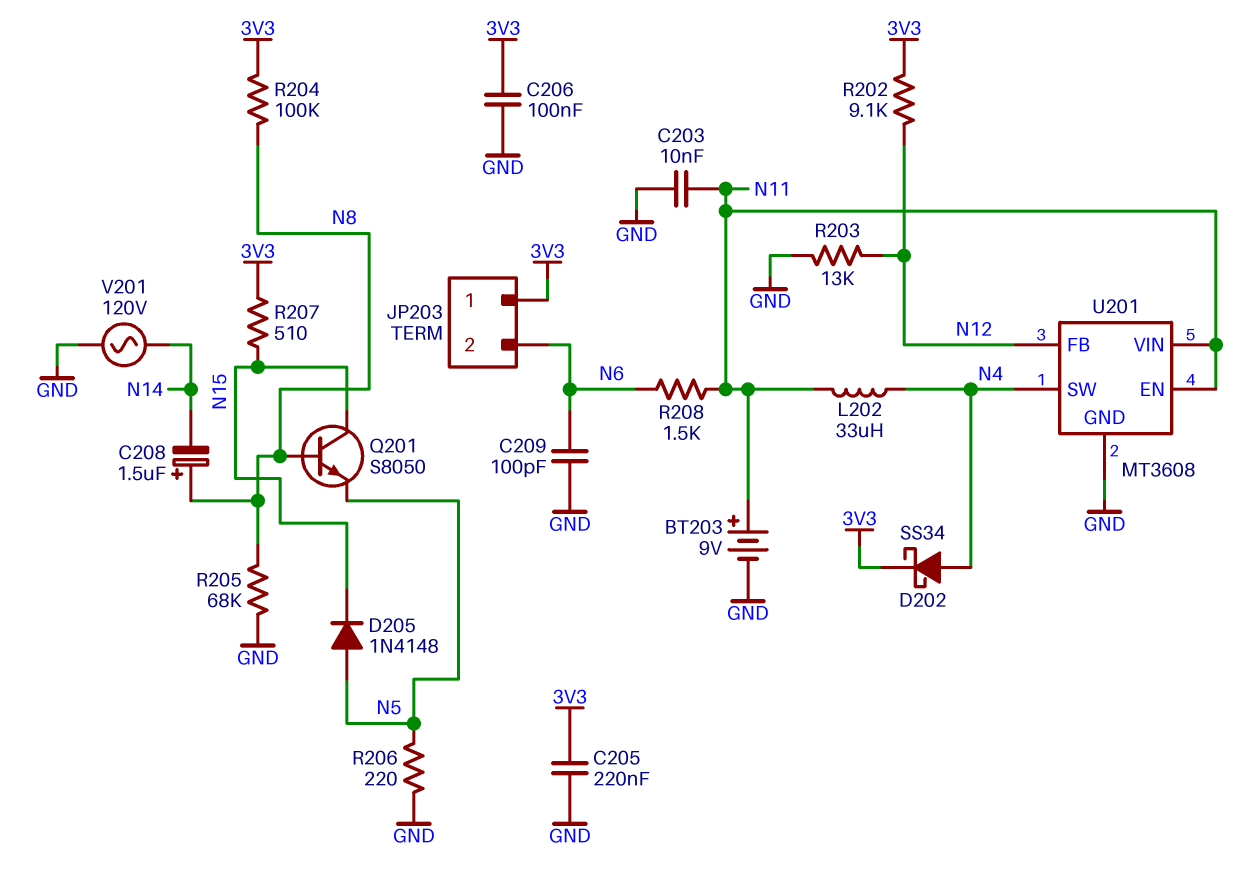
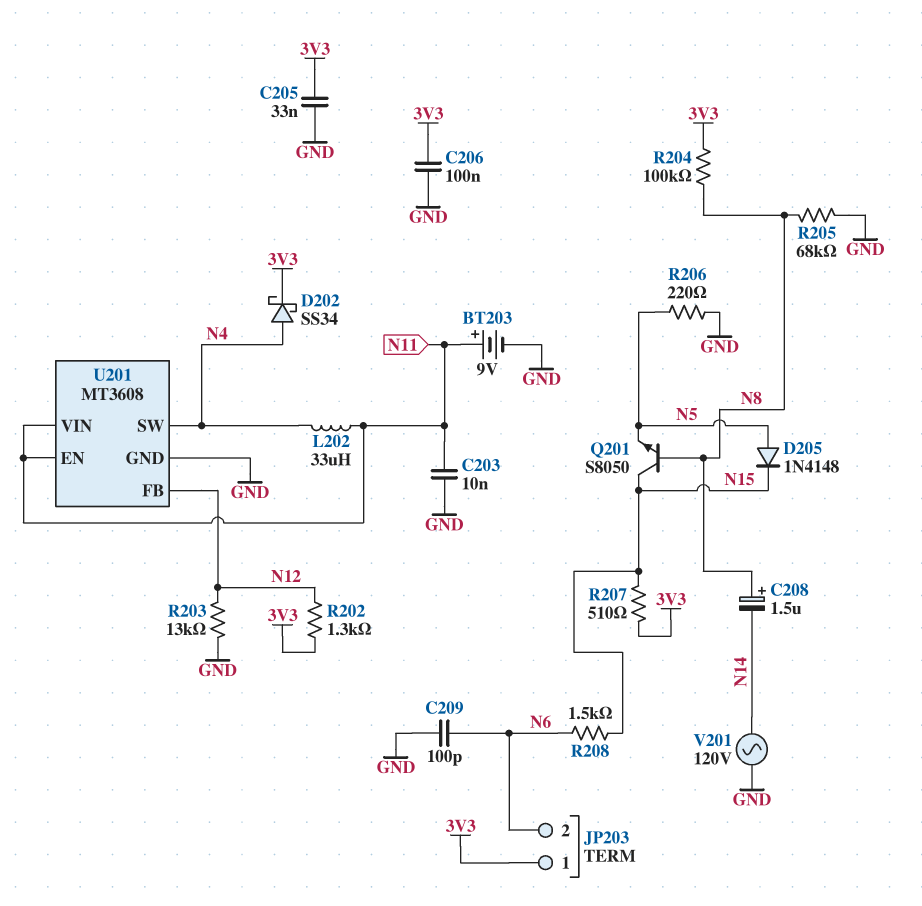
C205: 220nF (3V3, GND) -> 33nF (3V3, GND)
R202: 9.1k (3V3, N12) -> 1.3k (3V3, N12)
R208: 1.5k (N6, N11) -> 1.5k (N6, N15)

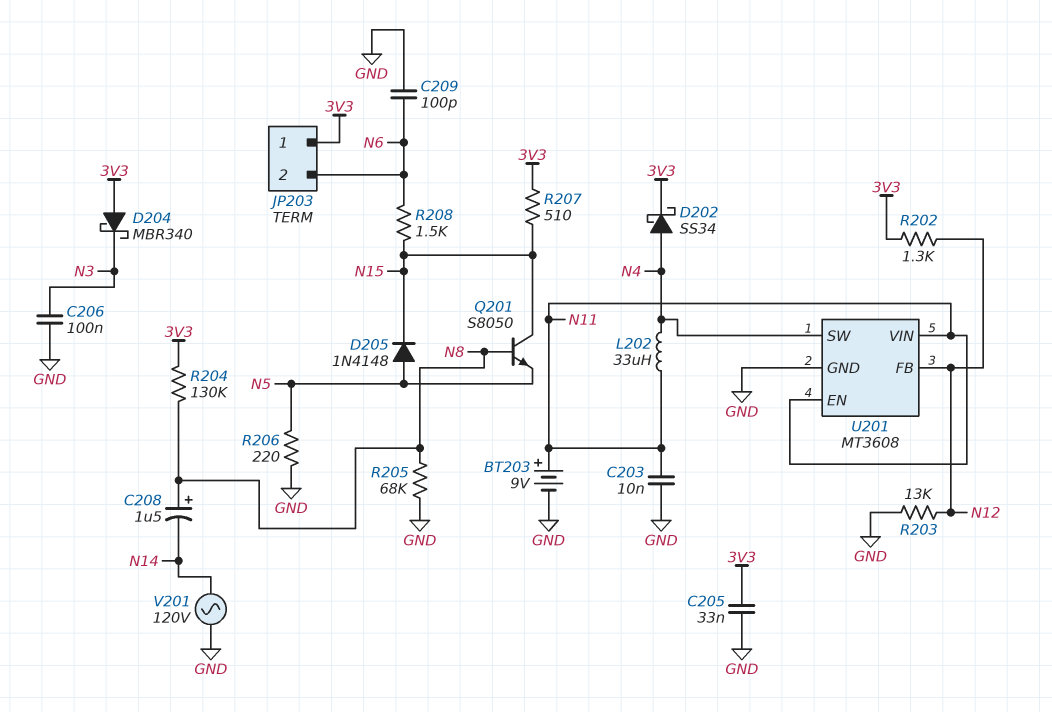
C206: 100nF (3V3, GND) -> 100nF (GND, N3)
D204: none -> schottky MBR340 (A 3V3, K N3)
R204: 100k (3V3, N8) -> 130k (3V3, N8)

